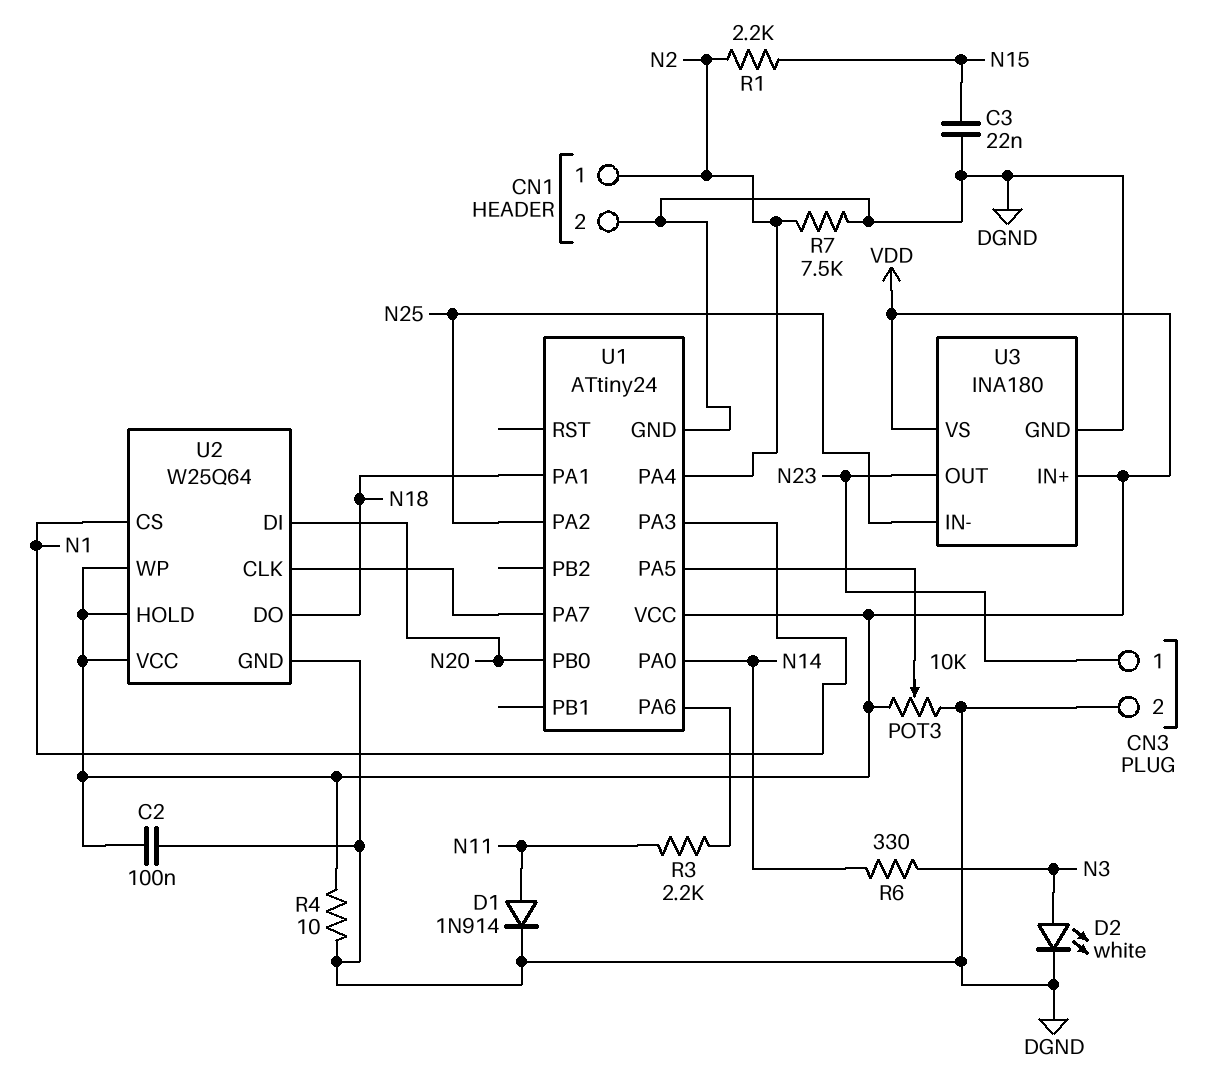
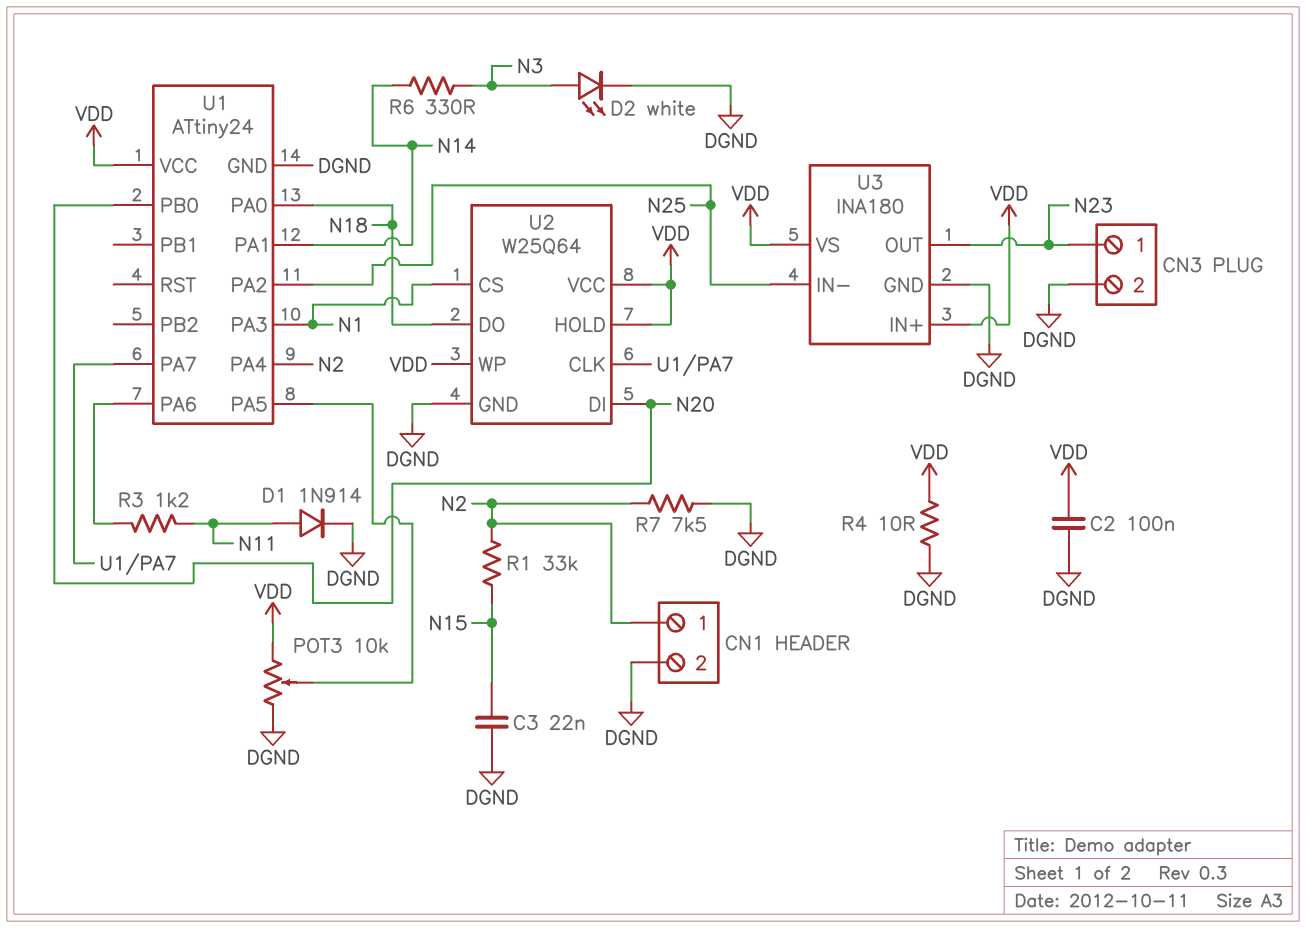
R1: 2.2k (N2, N15) -> 33k (N2, N15)
R3: 2.2k (N11, U1/PA6) -> 1.2k (N11, U1/PA6)
U1 pin PA0: N14 -> N18
U1 pin PA1: N18 -> N14

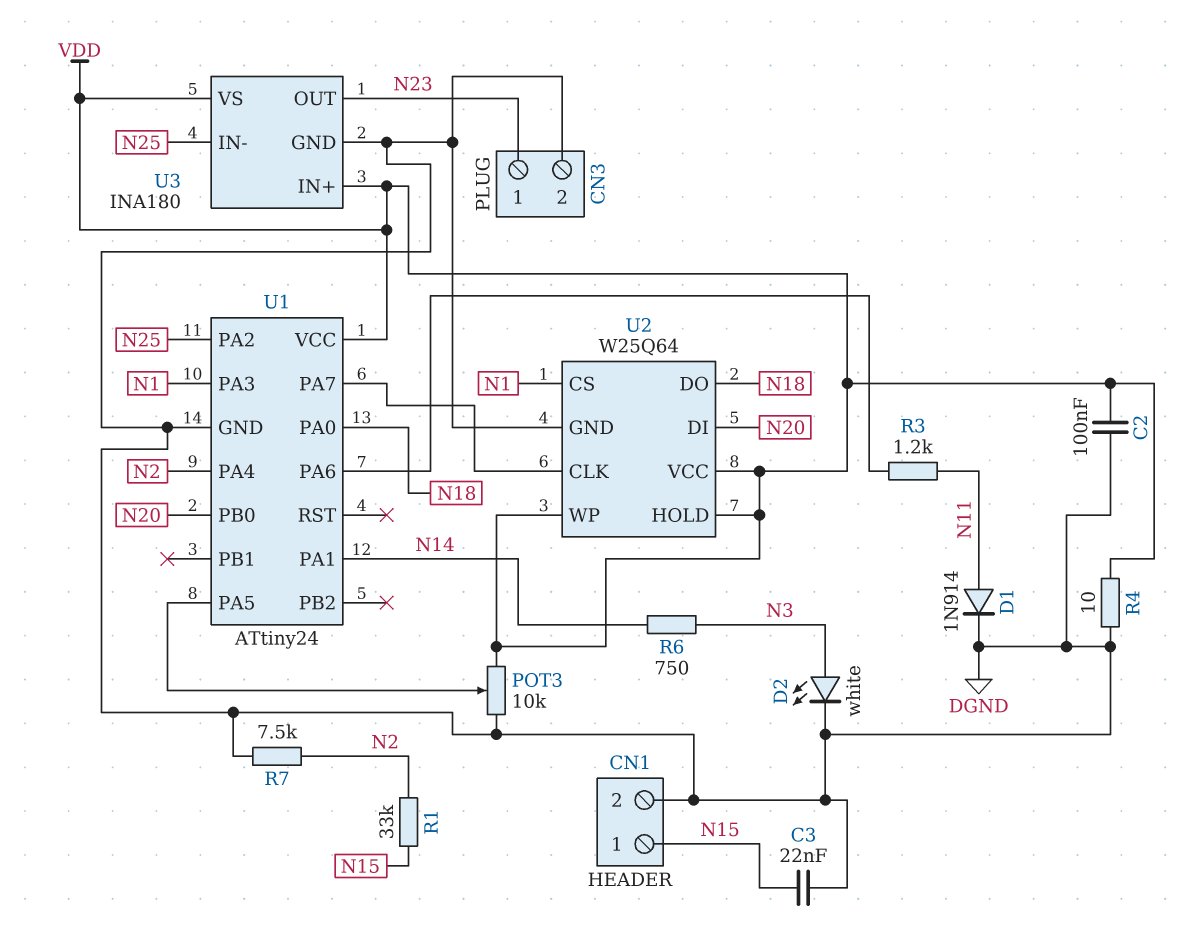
CN1 pin 1: N2 -> N15
R6: 330 (N3, N14) -> 750 (N3, N14)

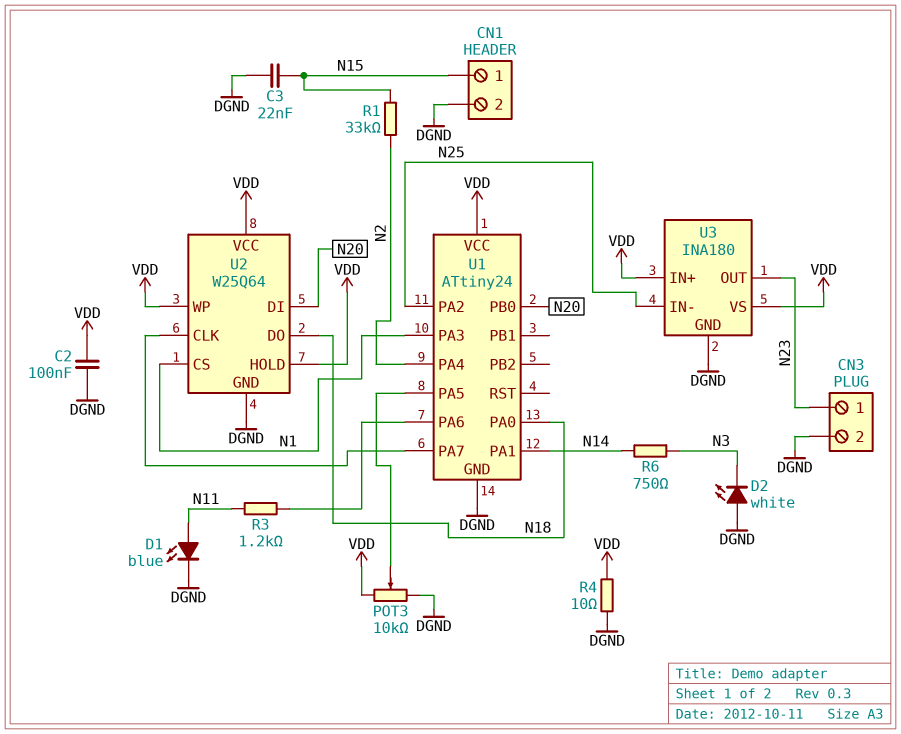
D1: diode 1N914 (A N11, K DGND) -> LED blue (A N11, K DGND)
D2: LED white (A N3, K DGND) -> LED white (A DGND, K N3)
R7: 7.5k (DGND, N2) -> none

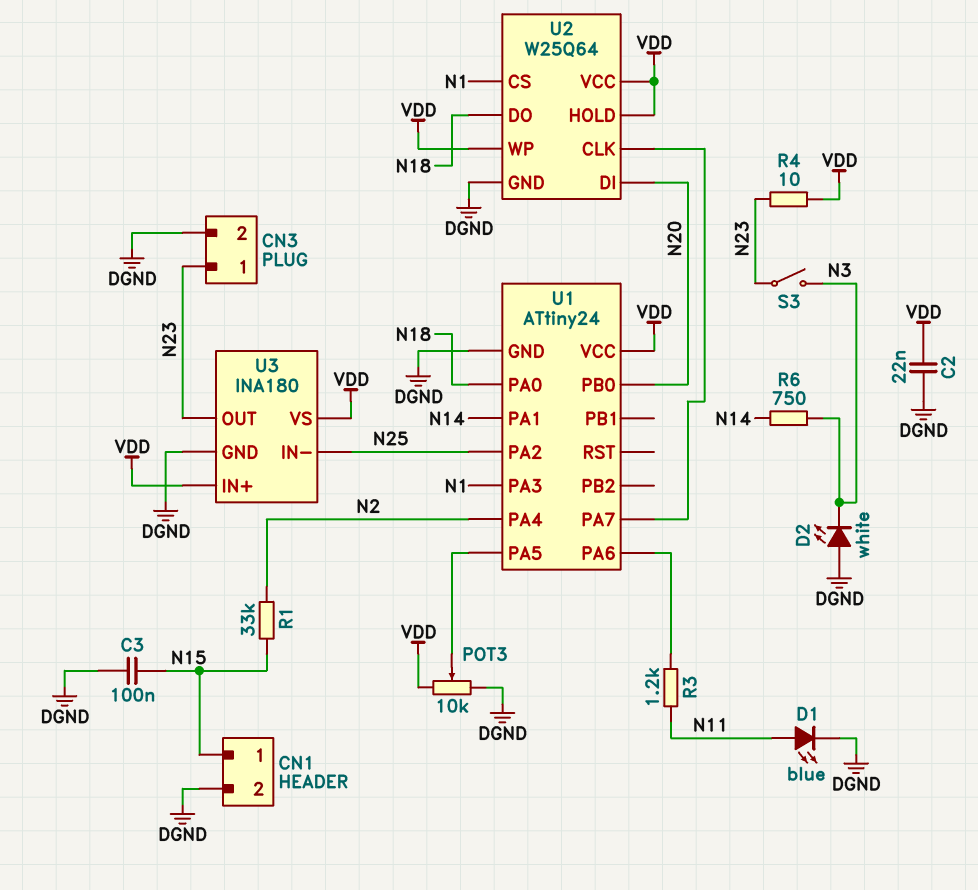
C2: 100nF (DGND, VDD) -> 22nF (DGND, VDD)
C3: 22nF (DGND, N15) -> 100nF (DGND, N15)
R4: 10 (DGND, VDD) -> 10 (N23, VDD)
S3: none -> switch (N3, N23)

